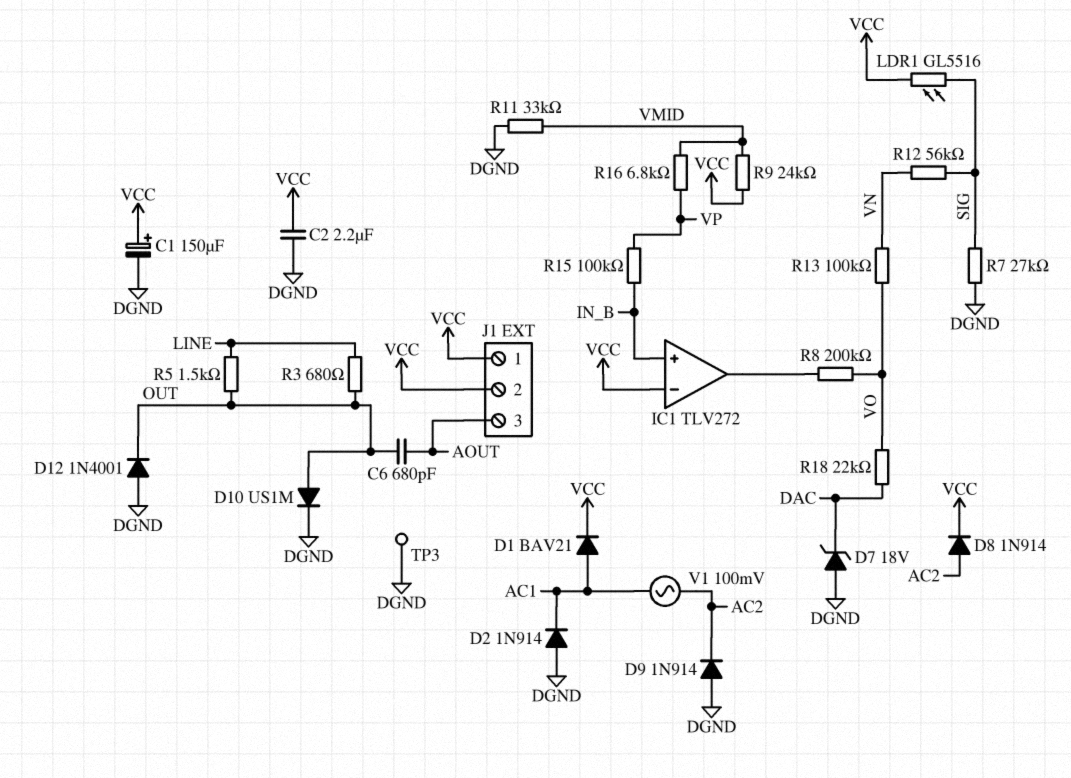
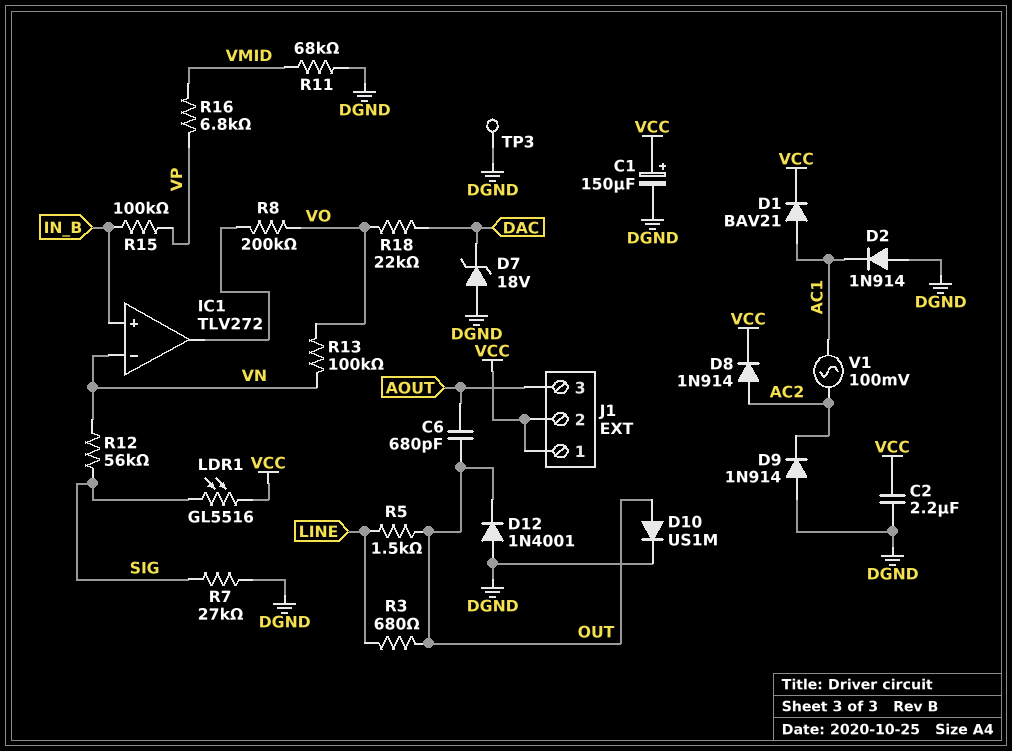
IC1 pin in-: VCC -> VN
R9: 24k (VCC, VMID) -> none
R11: 33k (DGND, VMID) -> 68k (DGND, VMID)

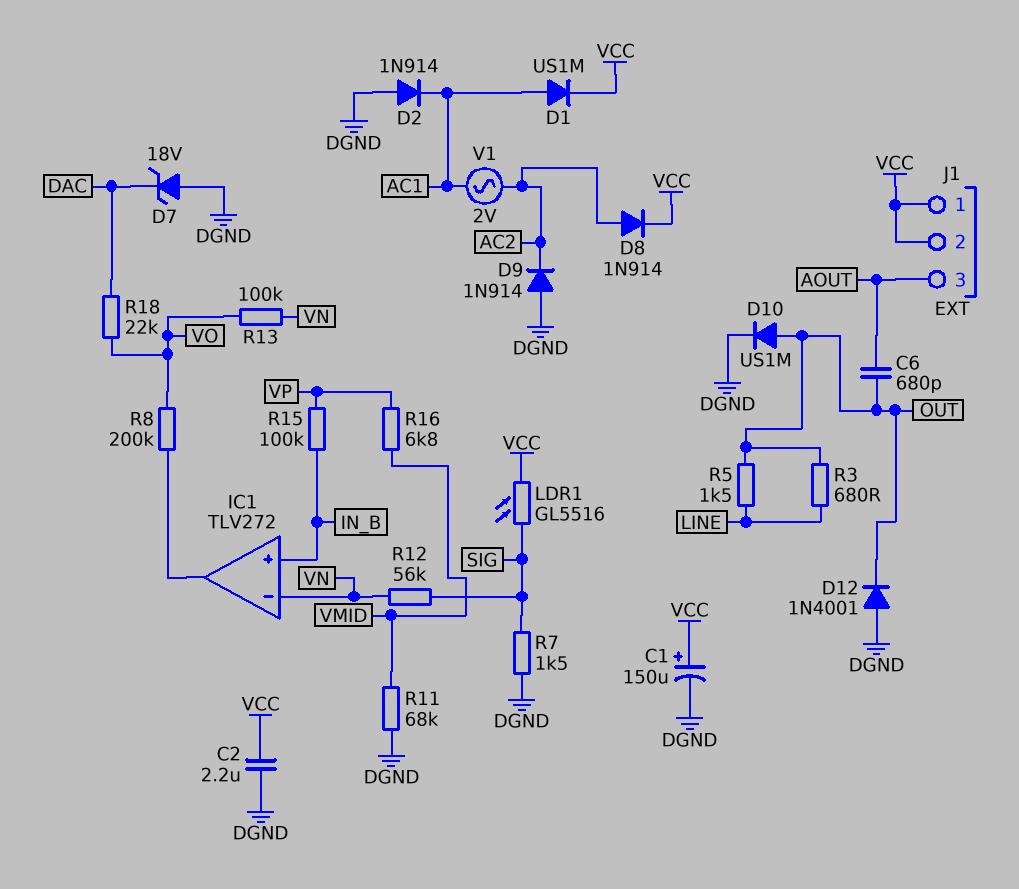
D1: diode BAV21 (A AC1, K VCC) -> diode US1M (A AC1, K VCC)
R7: 27k (DGND, SIG) -> 1.5k (DGND, SIG)
TP3: test point (DGND) -> none
V1: AC 100mV (AC1, AC2) -> AC 2V (AC1, AC2)

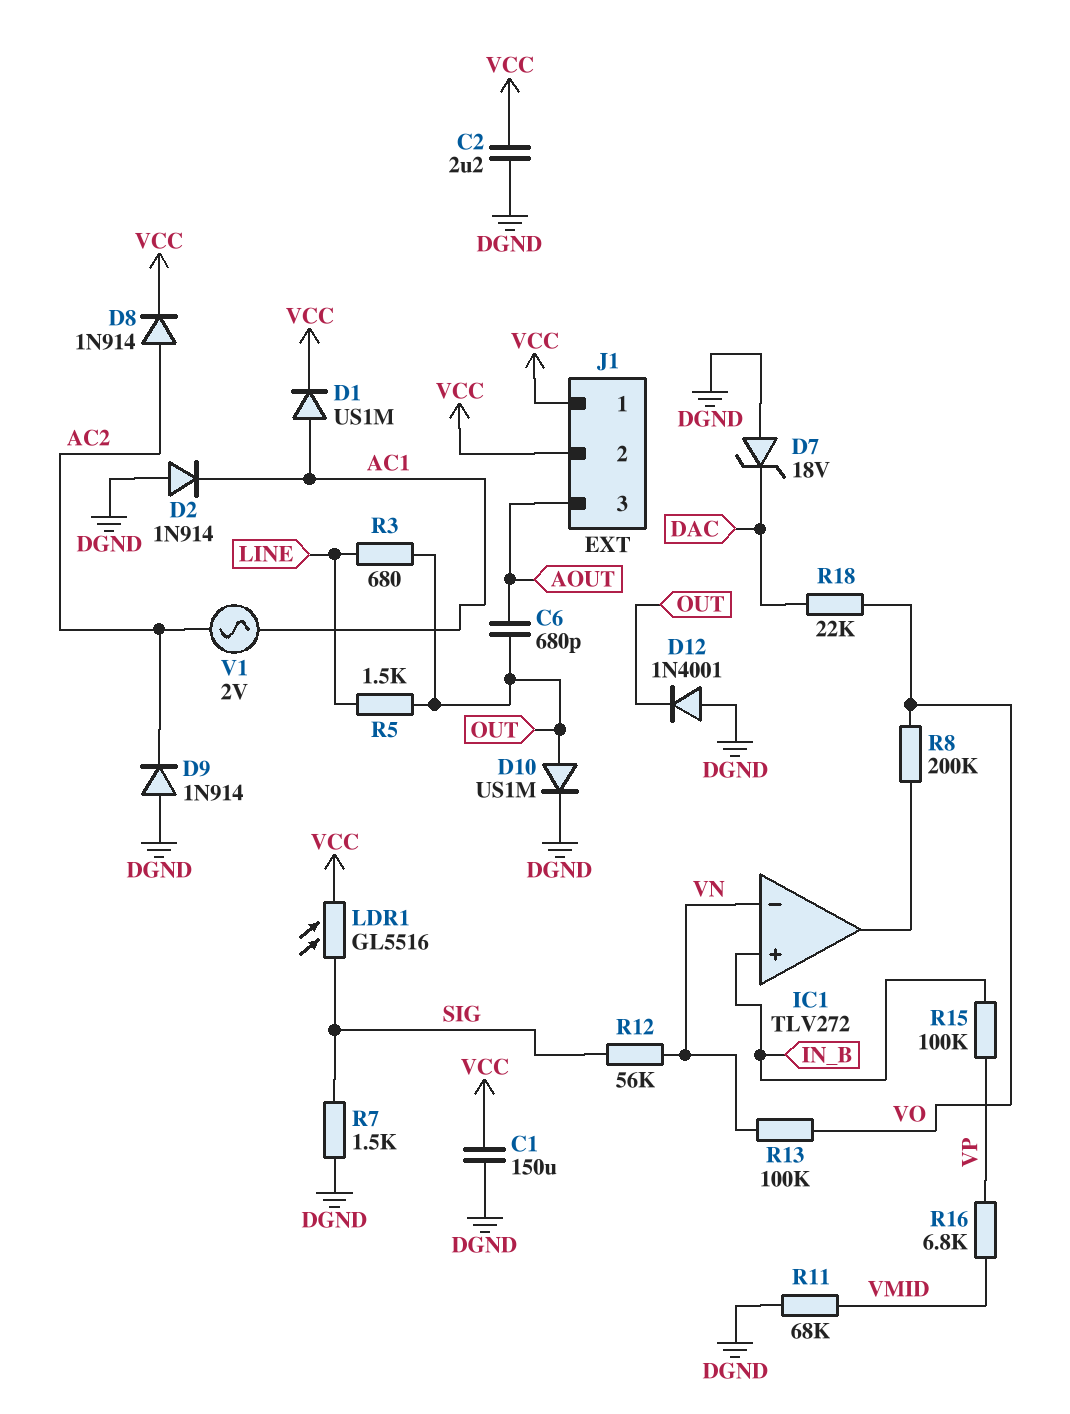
C1: 150uF (plus VCC, minus DGND) -> 150uF (DGND, VCC)

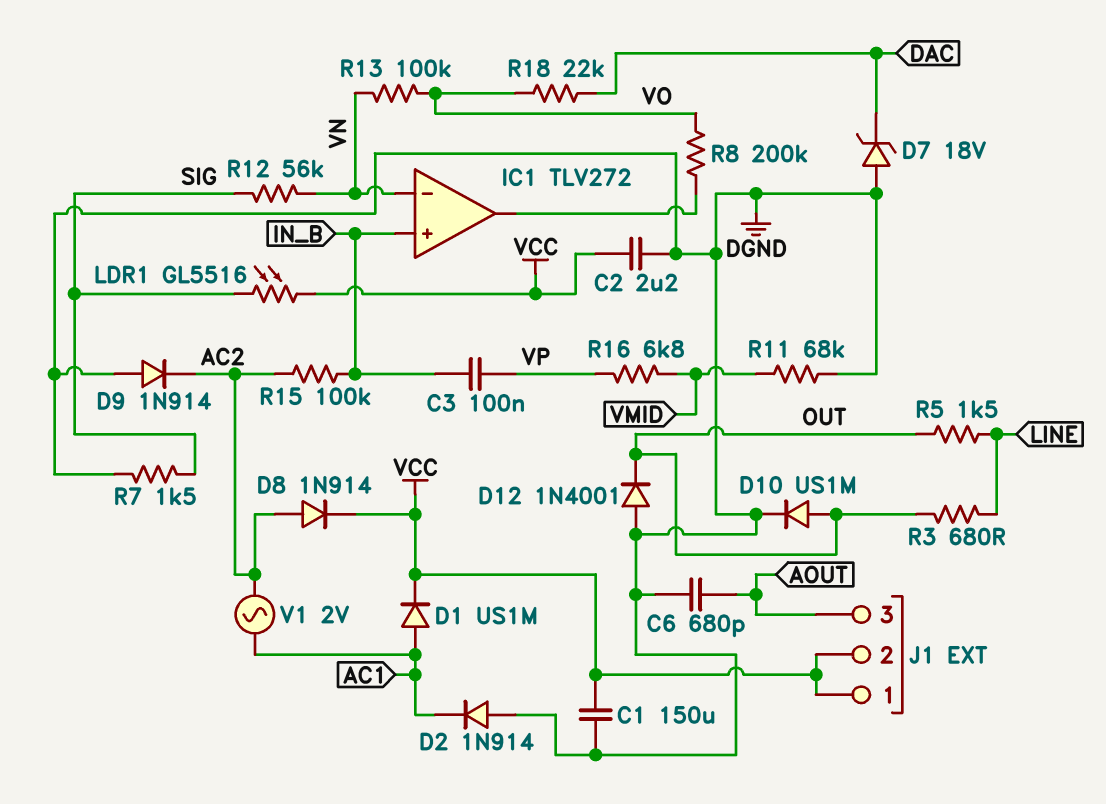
C3: none -> 100nF (IN_B, VP)
C6: 680pF (AOUT, OUT) -> 680pF (AOUT, DGND)
R15: 100k (IN_B, VP) -> 100k (AC2, IN_B)

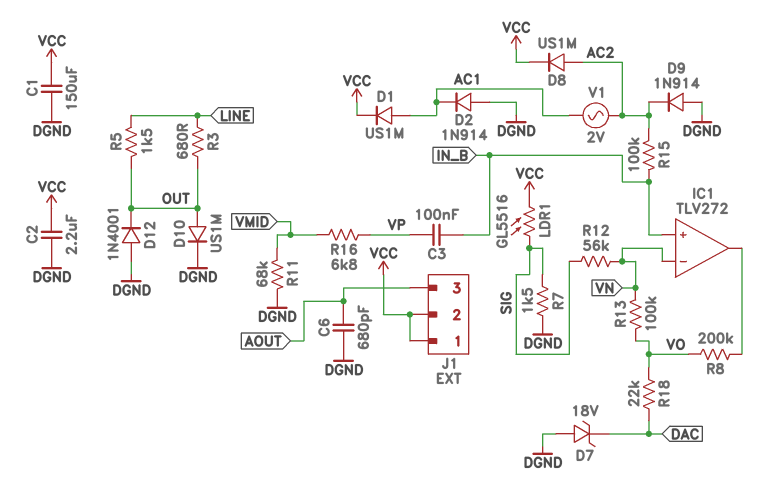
D8: diode 1N914 (A AC2, K VCC) -> diode US1M (A AC2, K VCC)

